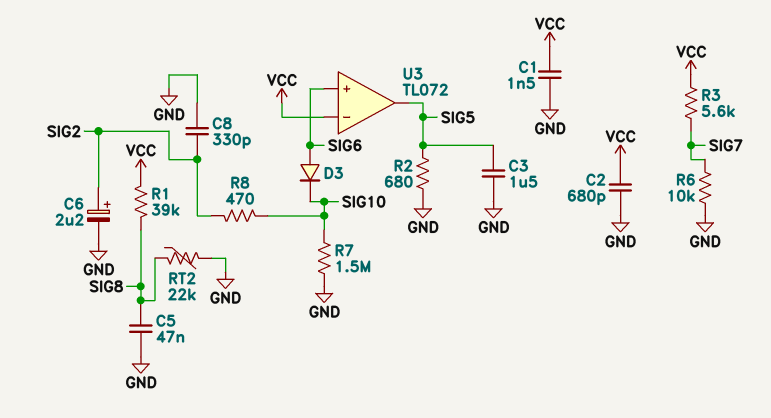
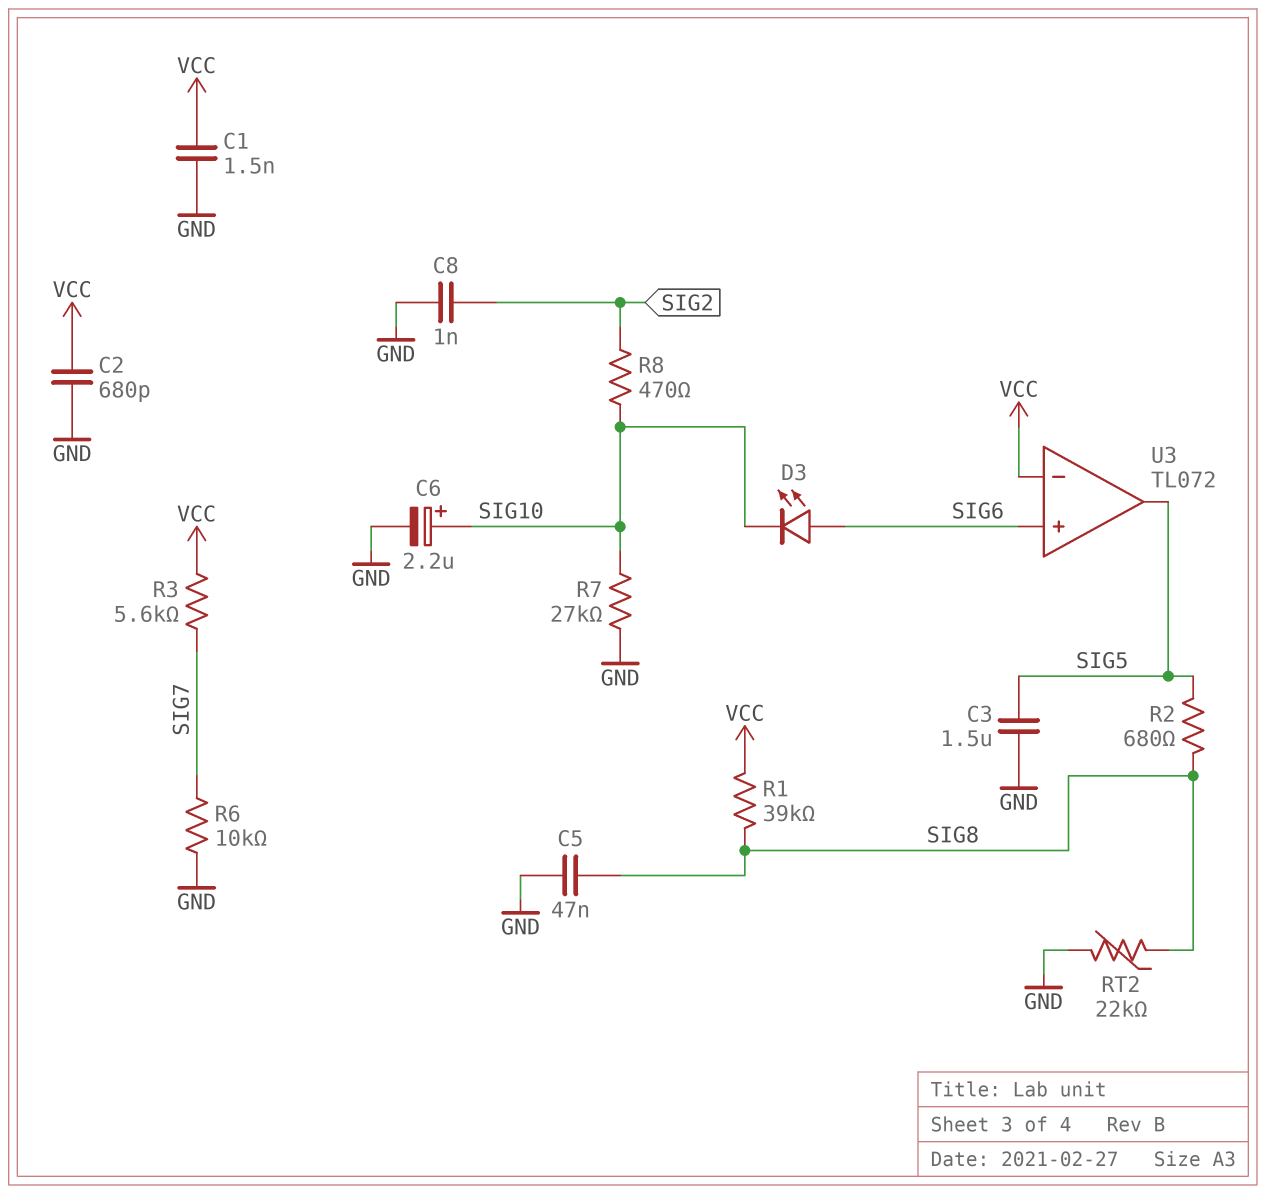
C6: 2.2uF (plus SIG2, minus GND) -> 2.2uF (plus SIG10, minus GND)
C8: 330pF (GND, SIG2) -> 1nF (GND, SIG2)
D3: diode (A SIG6, K SIG10) -> LED (A SIG6, K SIG10)
R2: 680 (GND, SIG5) -> 680 (SIG5, SIG8)
R7: 1.5M (GND, SIG10) -> 27k (GND, SIG10)

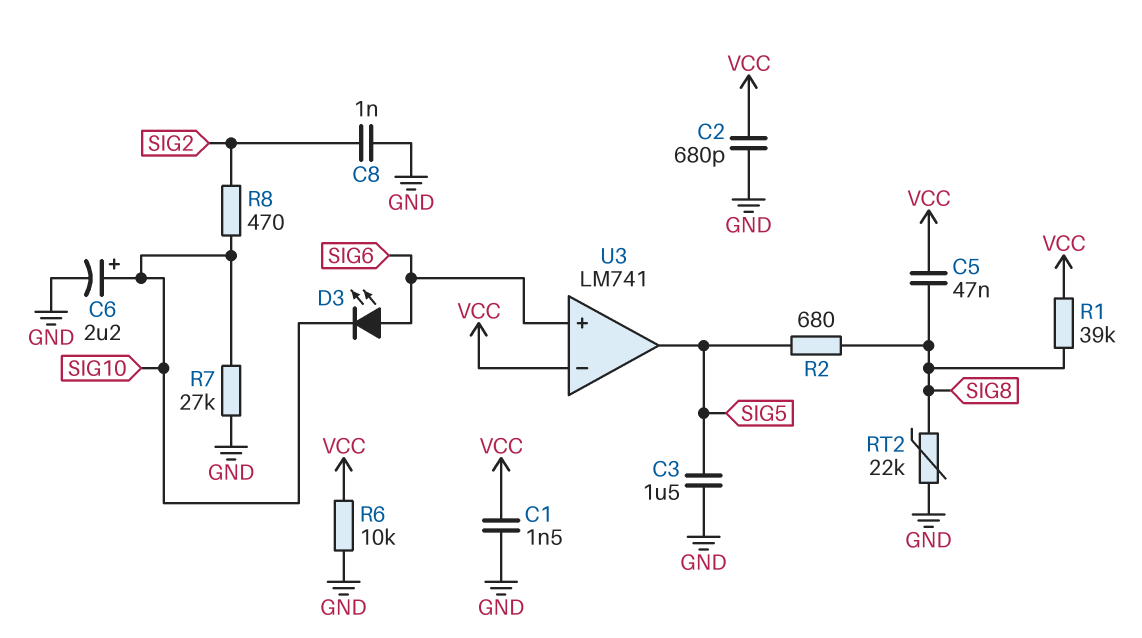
C5: 47nF (GND, SIG8) -> 47nF (SIG8, VCC)
R3: 5.6k (SIG7, VCC) -> none
R6: 10k (GND, SIG7) -> 10k (GND, VCC)
U3: TL072 -> LM741

